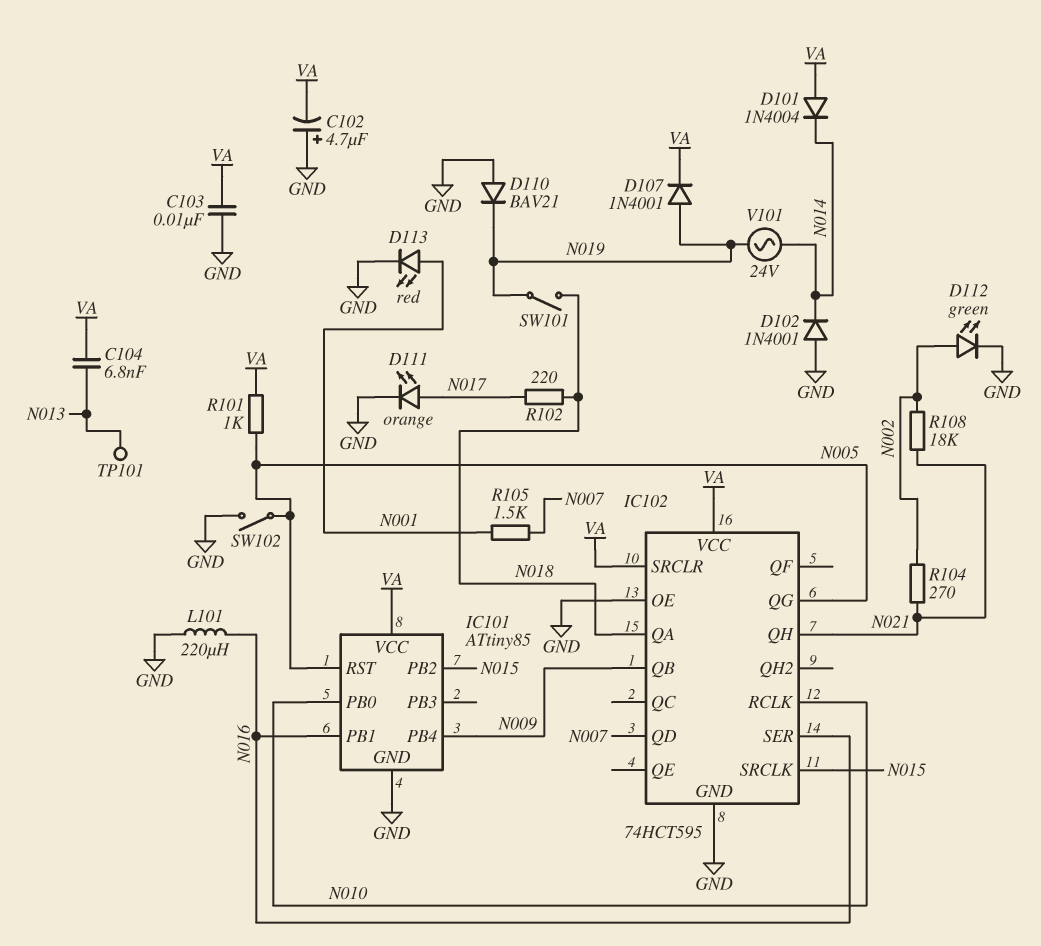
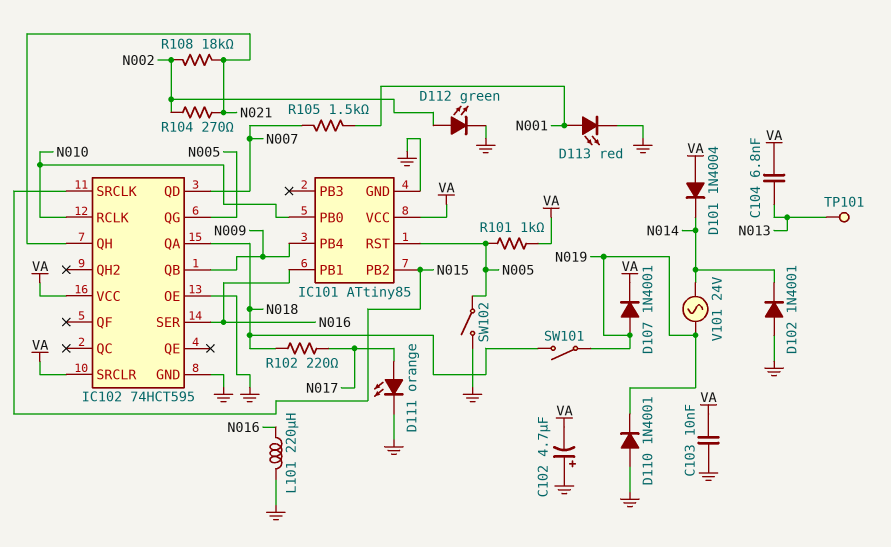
D110: diode BAV21 (A GND, K N019) -> diode 1N4001 (A GND, K N019)

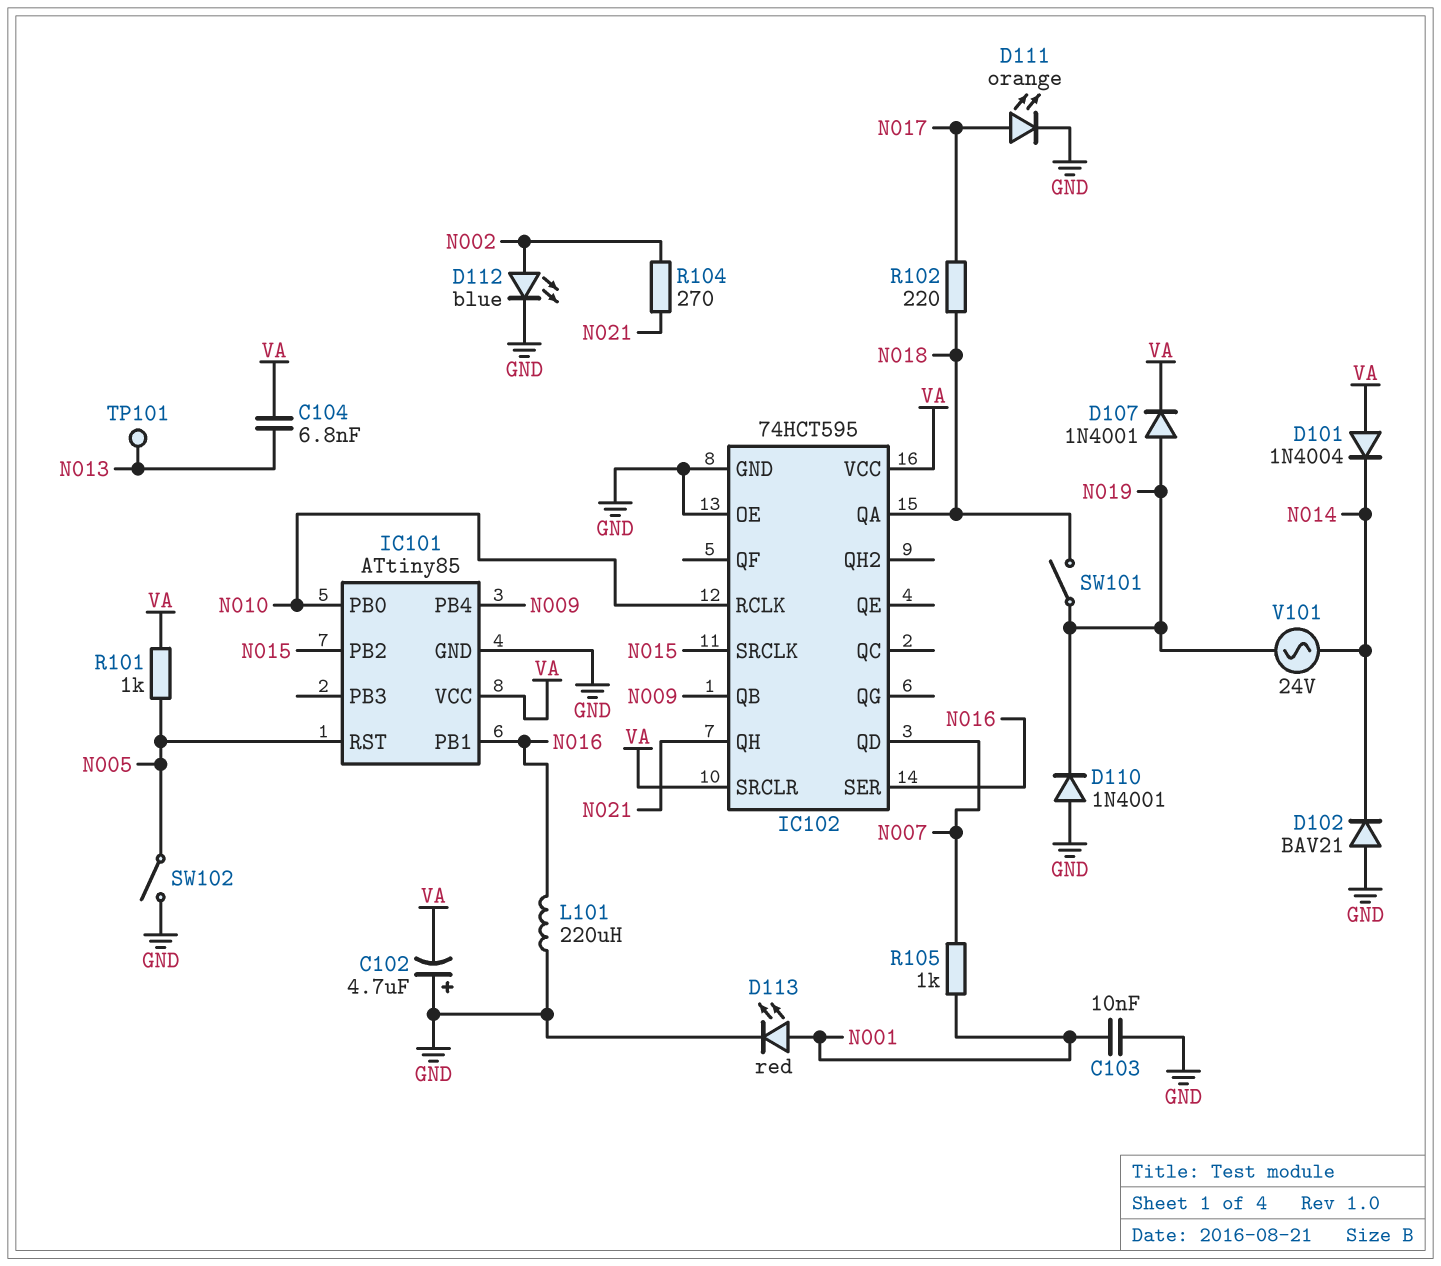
C103: 10nF (GND, VA) -> 10nF (GND, N001)
D102: diode 1N4001 (A GND, K N014) -> diode BAV21 (A GND, K N014)
D112: LED green (A N002, K GND) -> LED blue (A N002, K GND)
IC102 pin QG: N005 -> none
R105: 1.5k (N001, N007) -> 1k (N001, N007)
R108: 18k (N002, N021) -> none

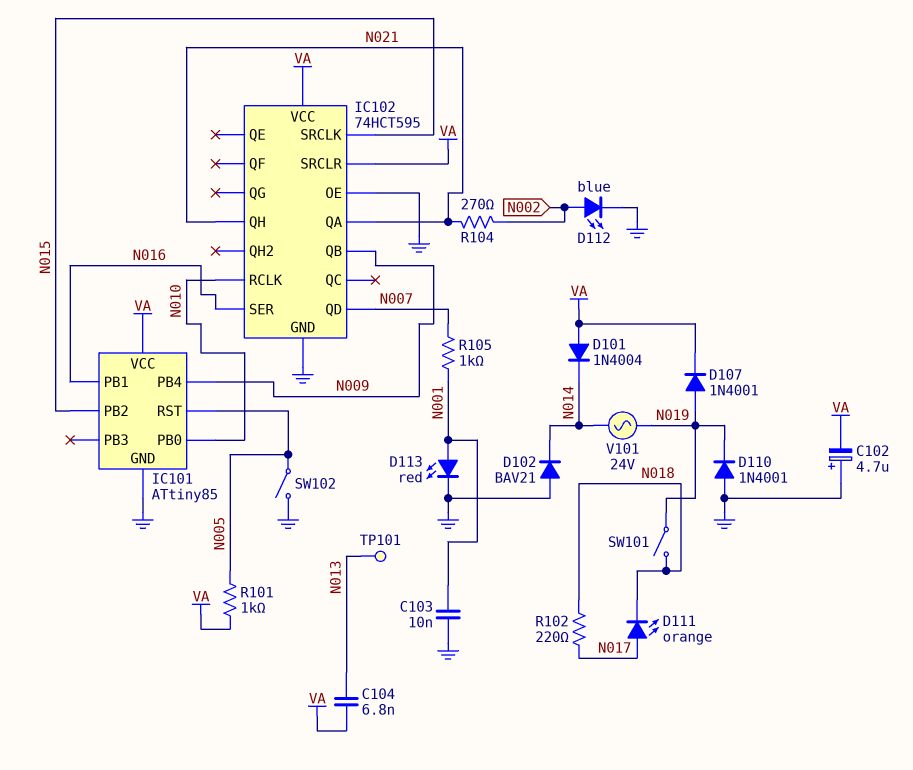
D111: LED orange (A N017, K GND) -> LED orange (A N017, K N018)
IC102 pin QA: N018 -> N021
L101: 220uH (GND, N016) -> none

